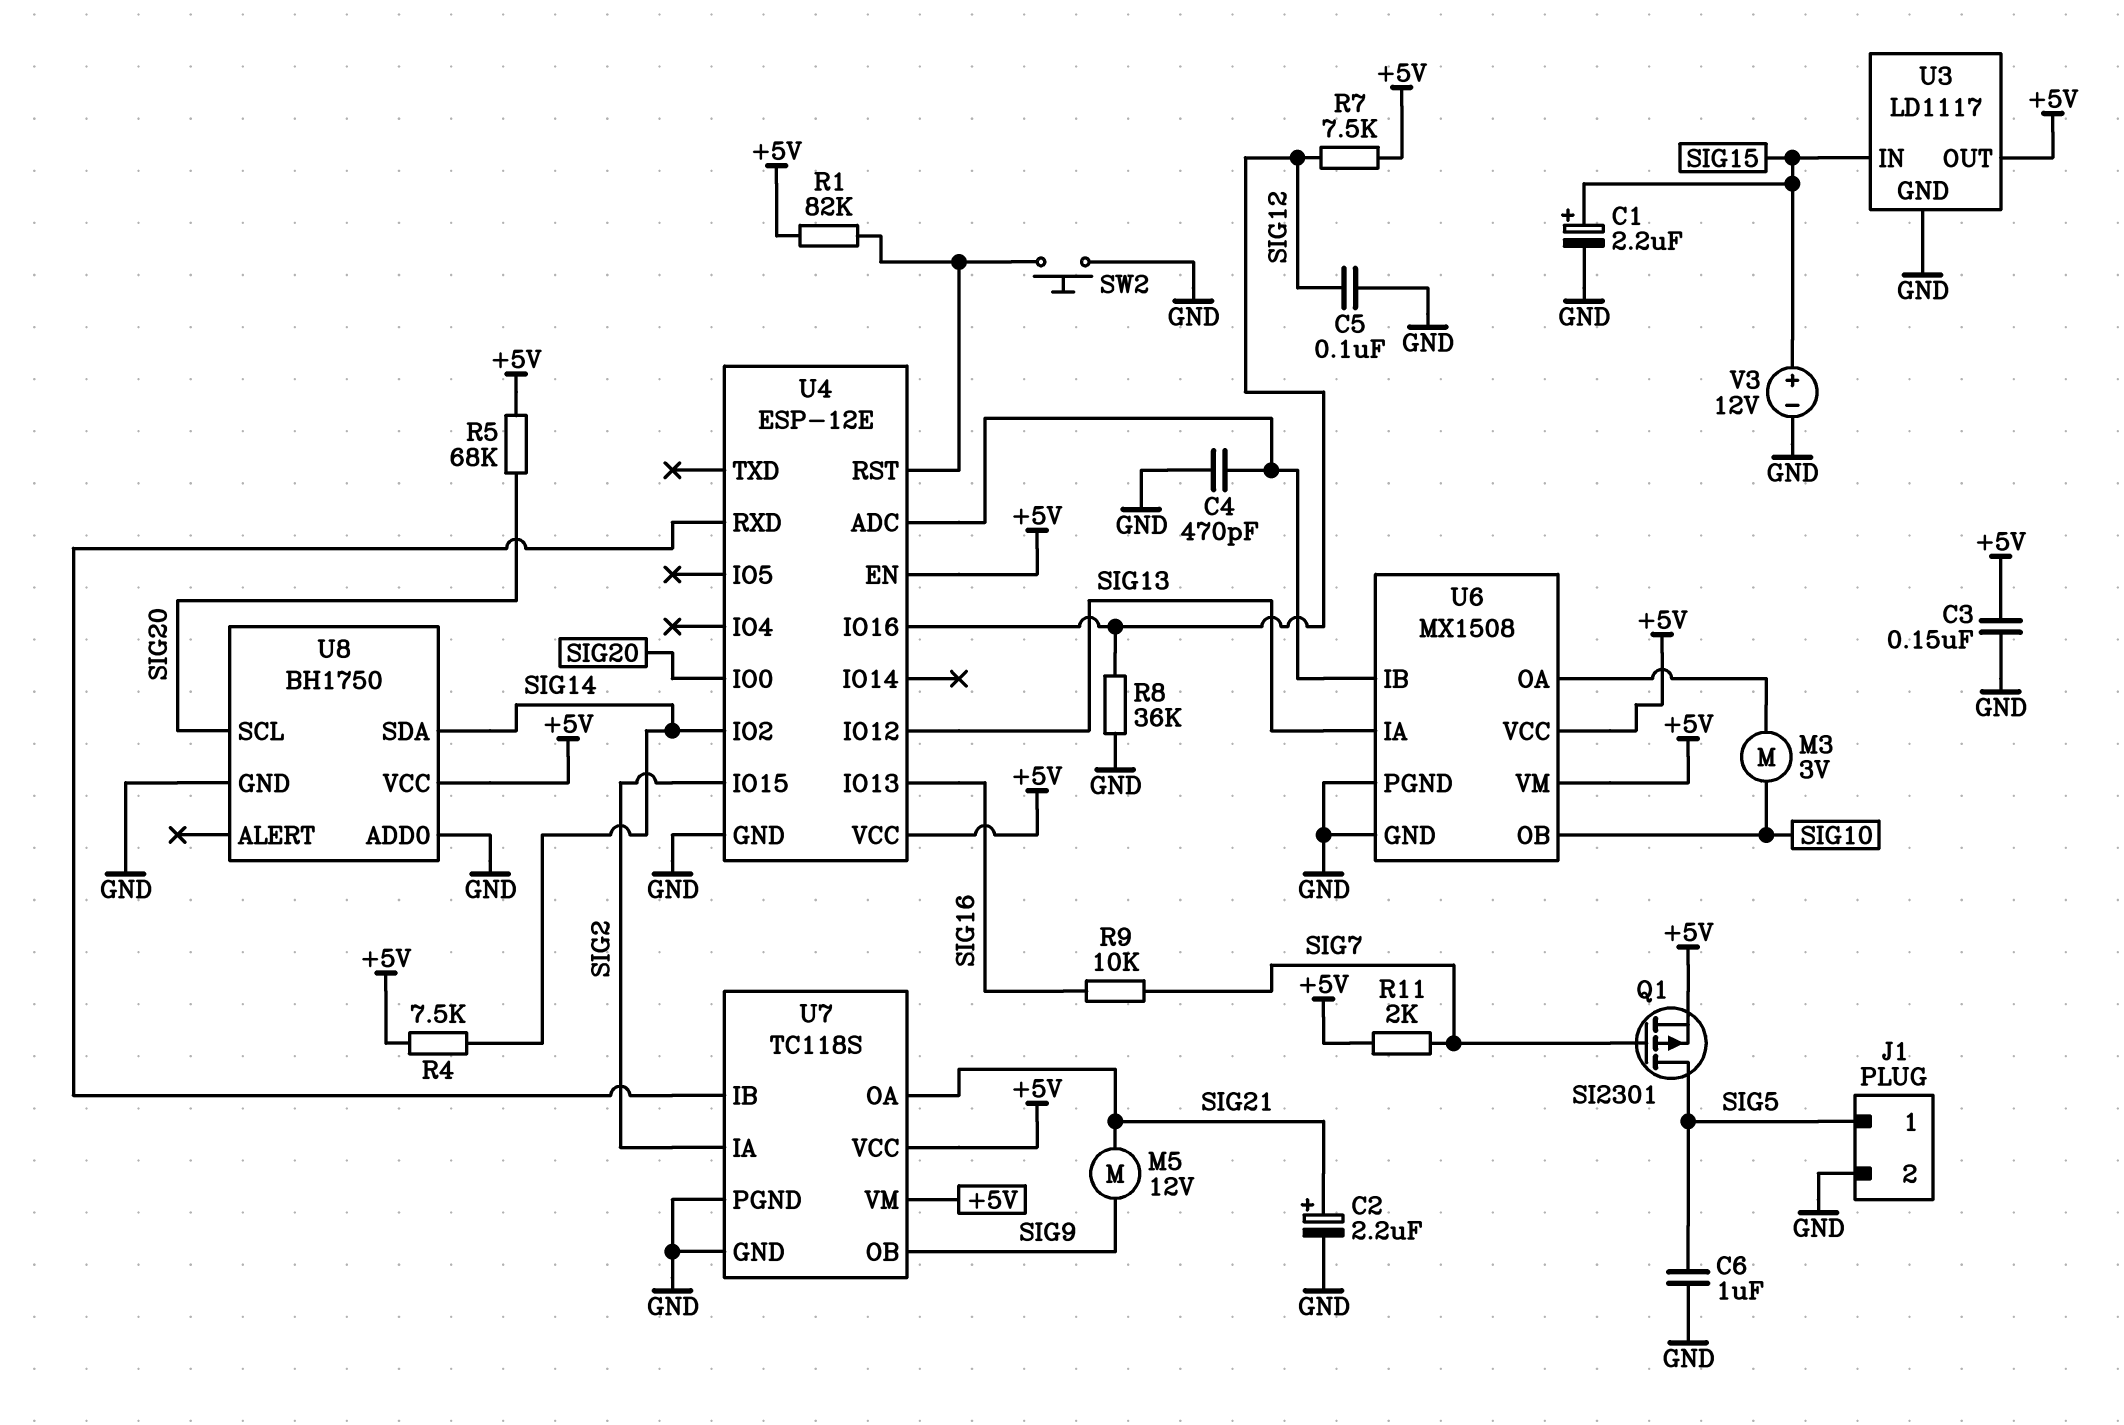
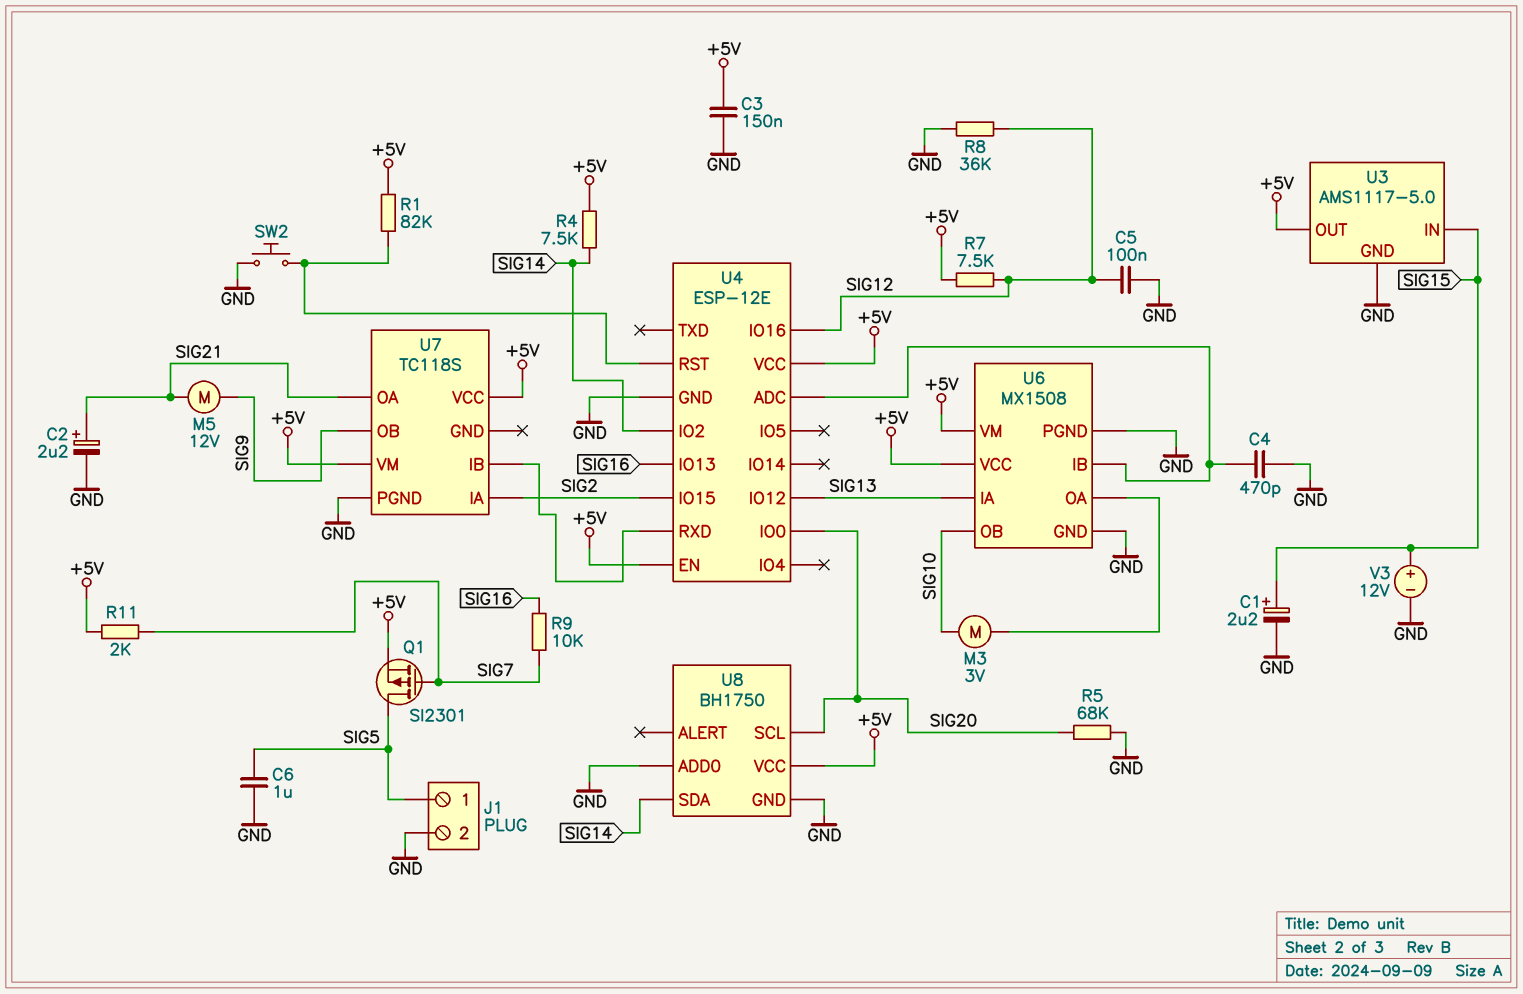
R5: 68k (+5V, SIG20) -> 68k (GND, SIG20)
U3: LD1117 -> AMS1117-5.0
U7 pin GND: GND -> none

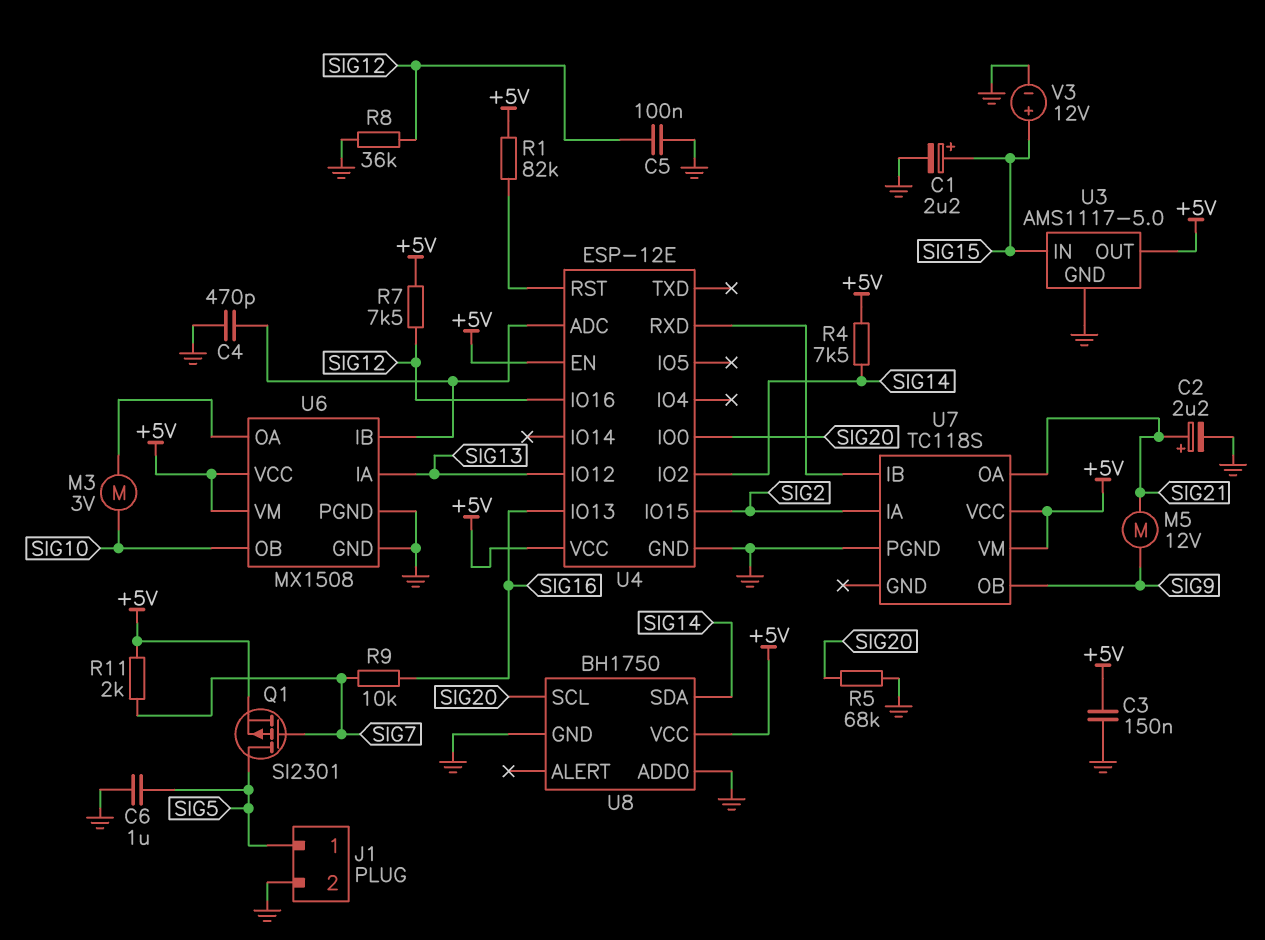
SW2: button (GND, U4/RST) -> none

